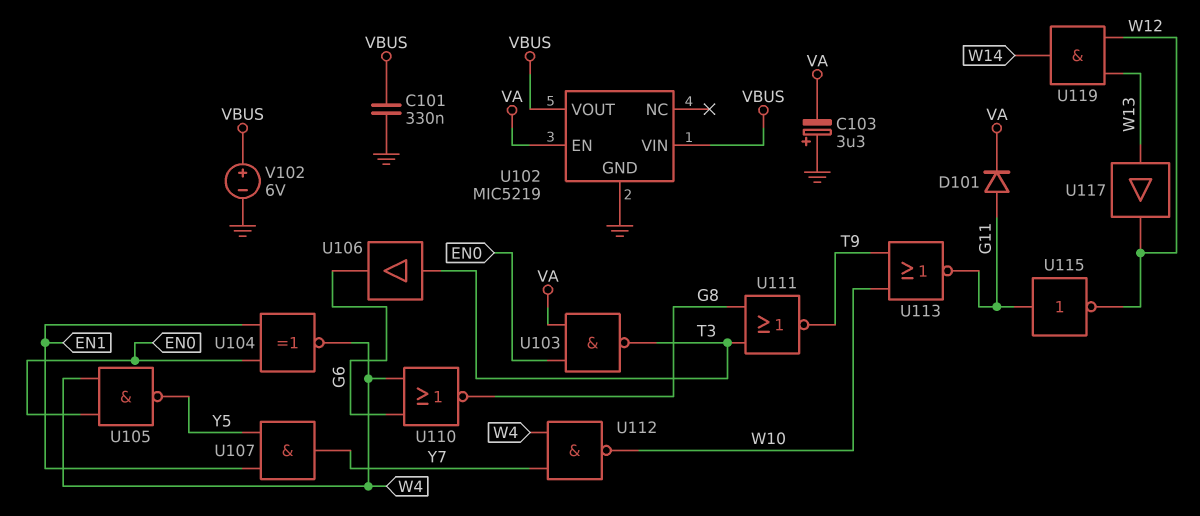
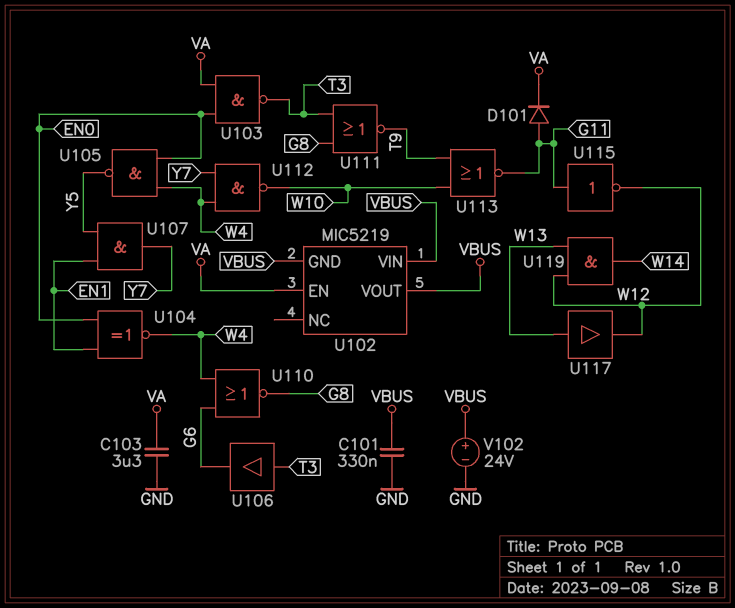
C103: 3.3uF (plus GND, minus VA) -> 3.3uF (GND, VA)
U102 pin GND: GND -> VBUS
V102: 6V (plus VBUS, minus GND) -> 24V (plus VBUS, minus GND)

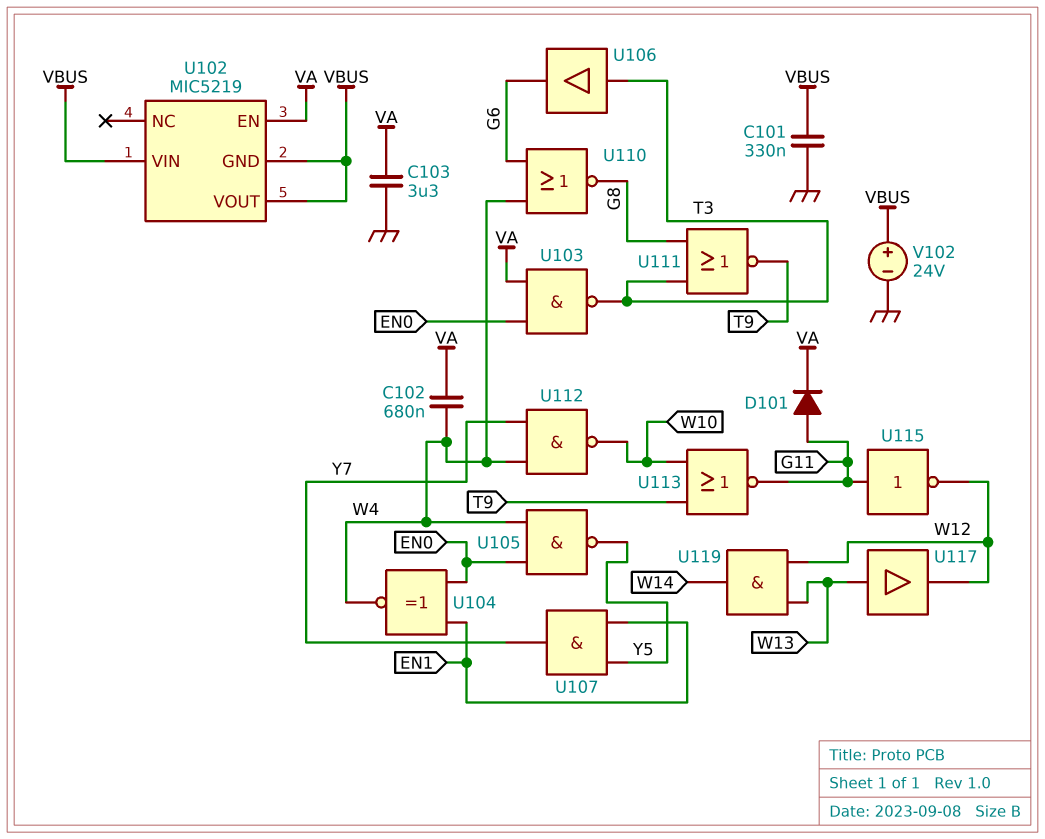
C102: none -> 680nF (VA, W4)

